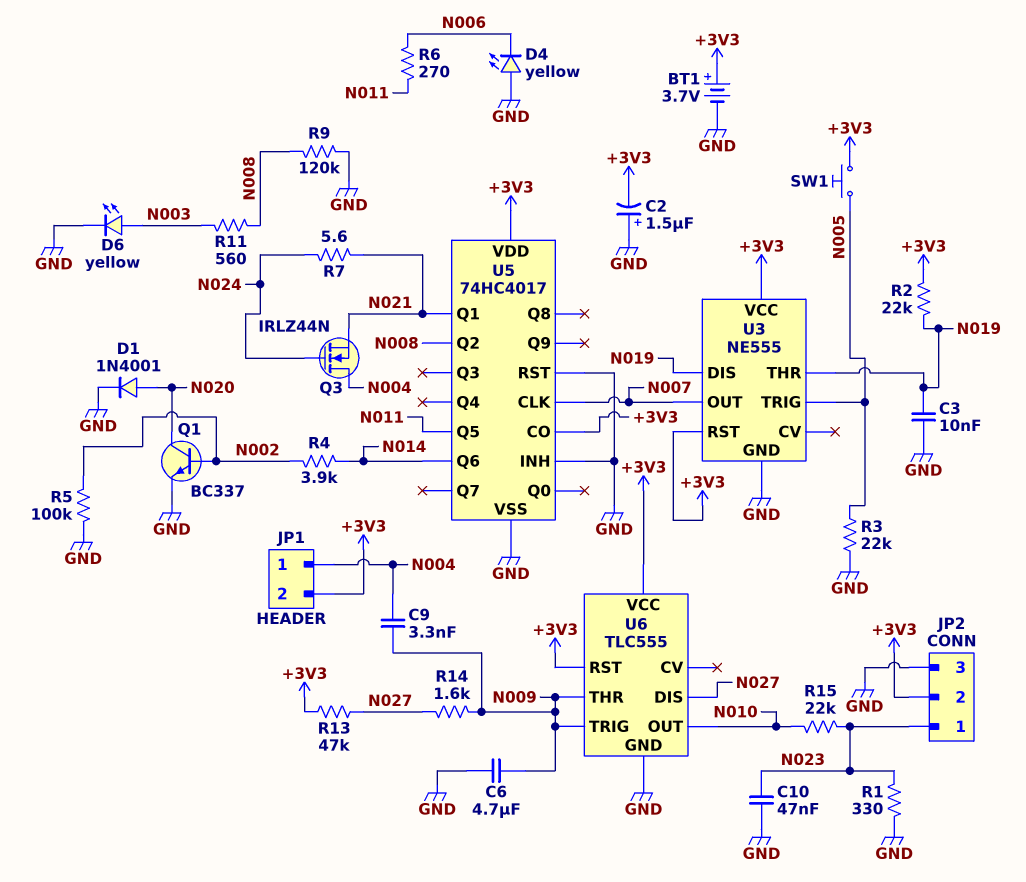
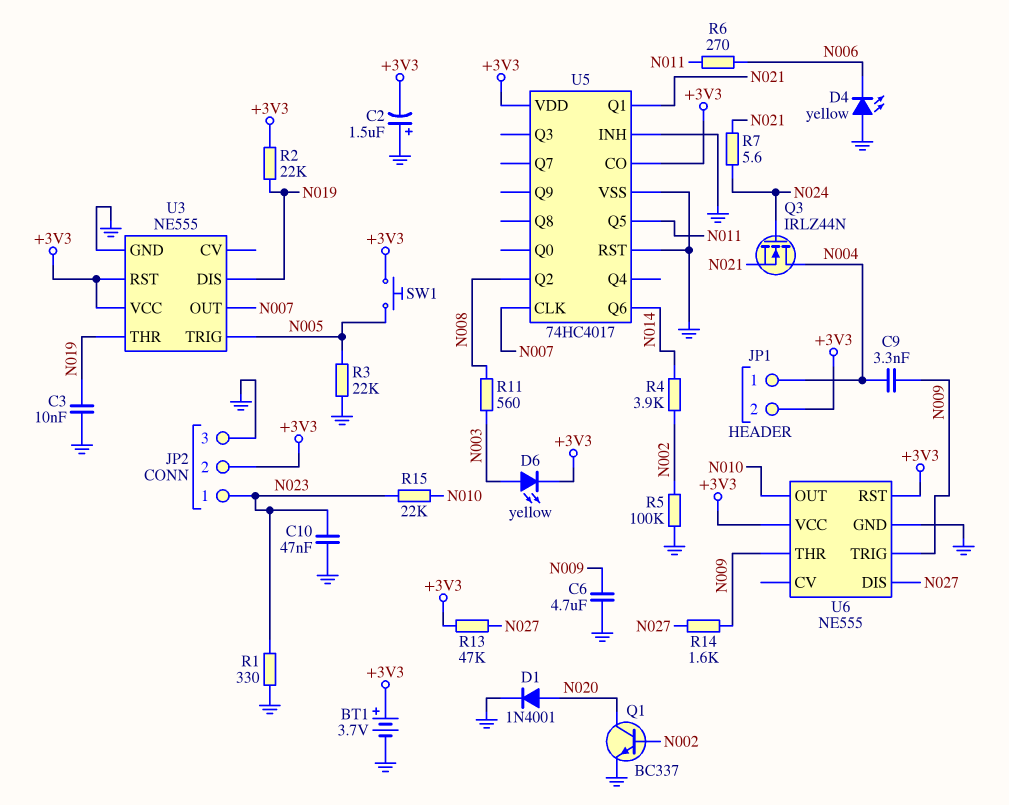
D6: LED yellow (A N003, K GND) -> LED yellow (A N003, K +3V3)
R9: 120k (GND, N008) -> none
U6: TLC555 -> NE555

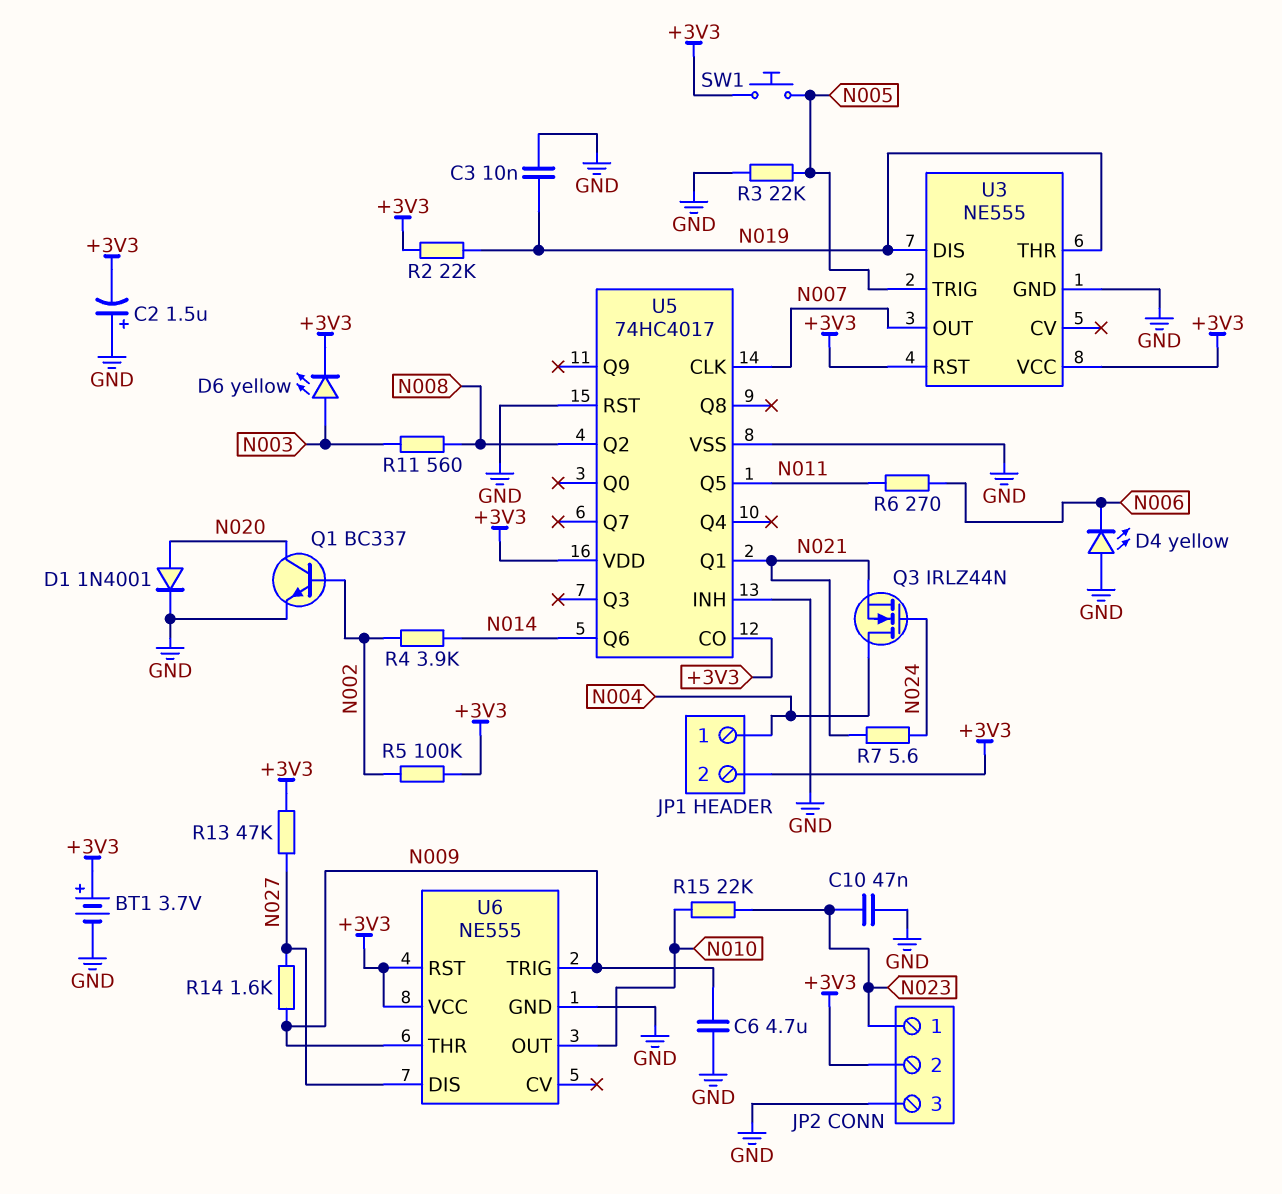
C9: 3.3nF (N004, N009) -> none
R1: 330 (GND, N023) -> none
R5: 100k (GND, N002) -> 100k (+3V3, N002)

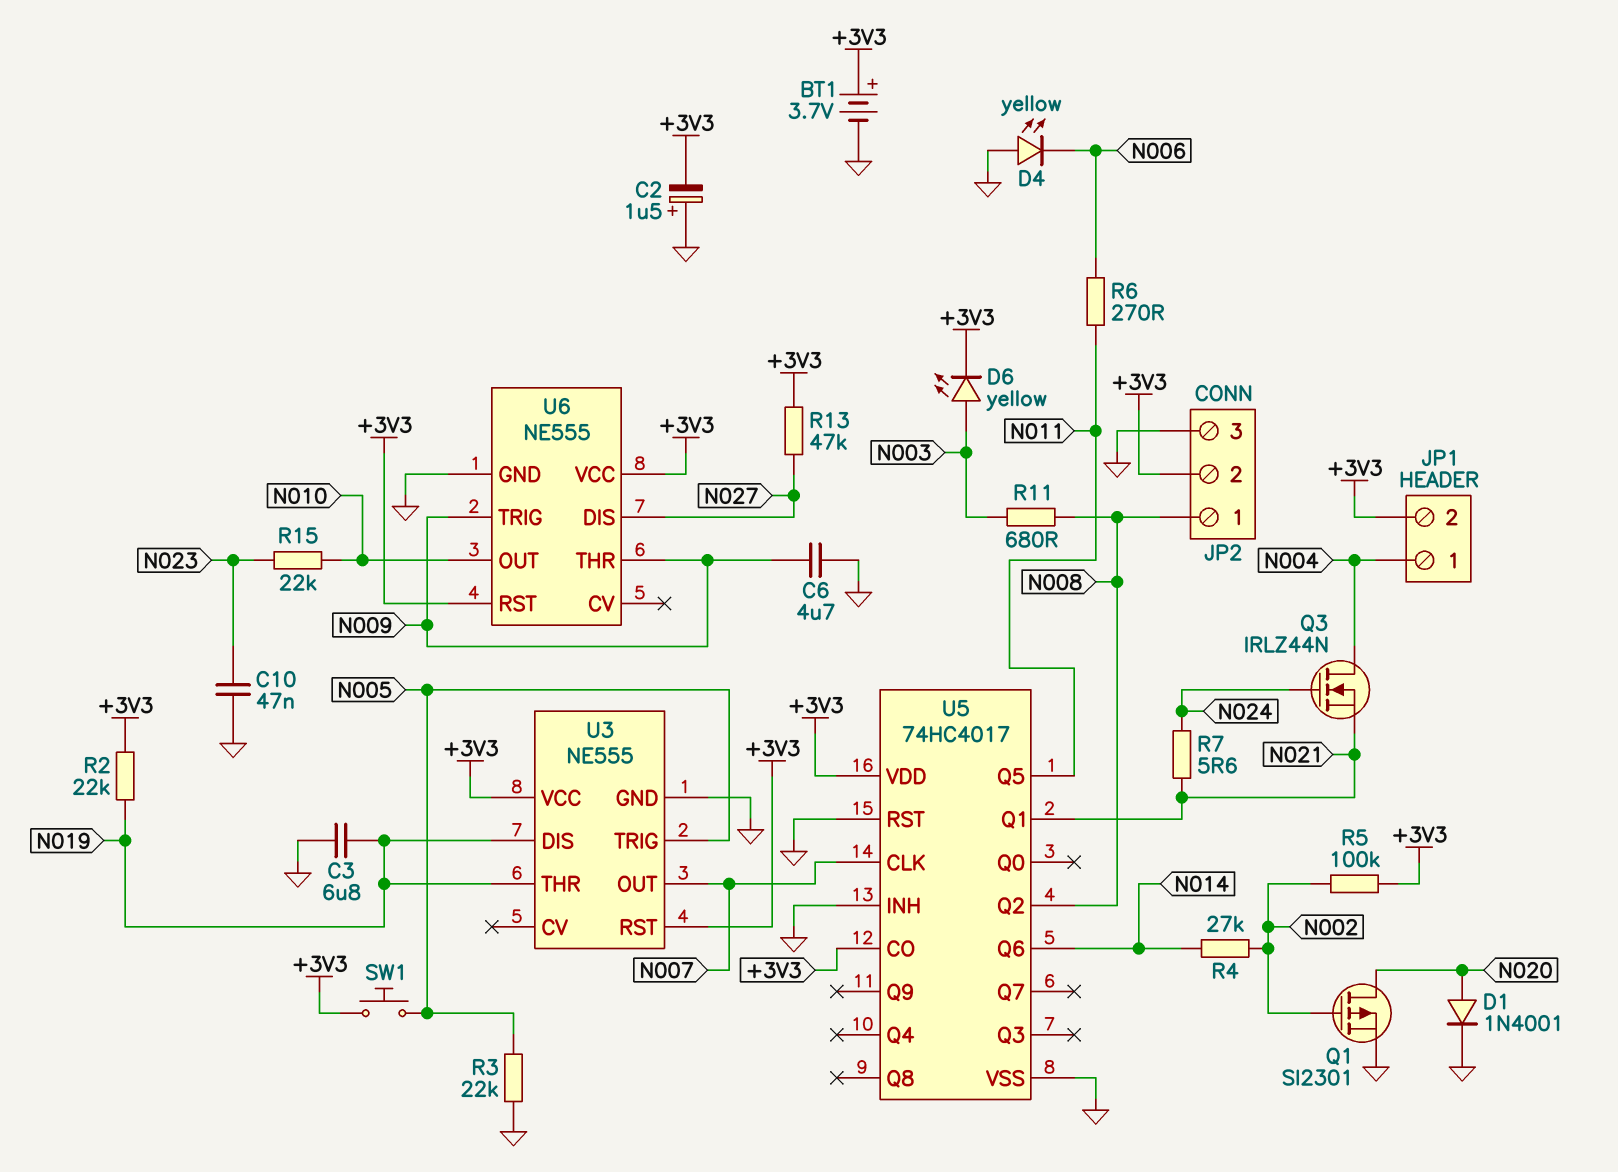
C3: 10nF (GND, N019) -> 6.8uF (GND, N019)
JP2 pin 1: N023 -> N008
Q1: NPN BC337 (B N002, C N020, E GND) -> PMOS SI2301 (G N002, D N020, S GND)
R4: 3.9k (N002, N014) -> 27k (N002, N014)
R11: 560 (N003, N008) -> 680 (N003, N008)
R14: 1.6k (N009, N027) -> none

